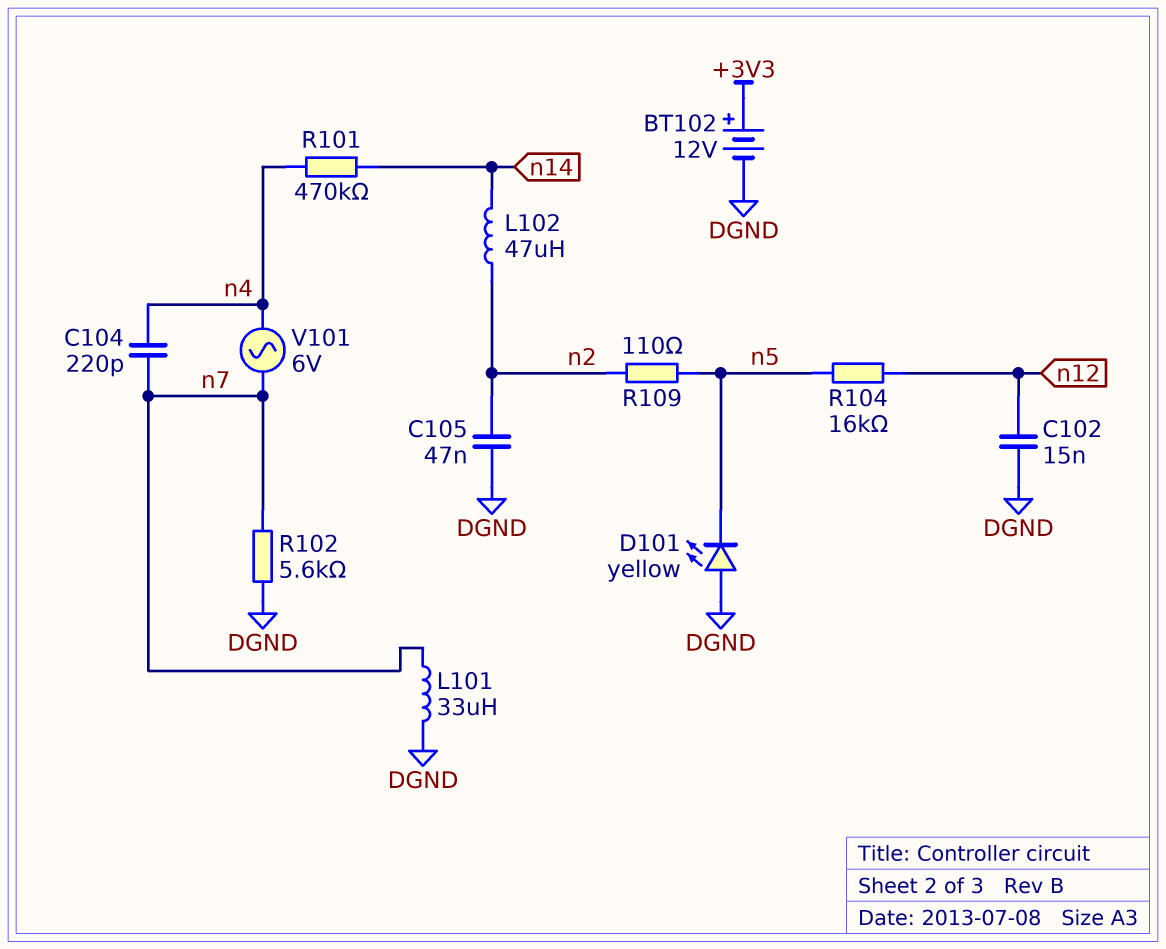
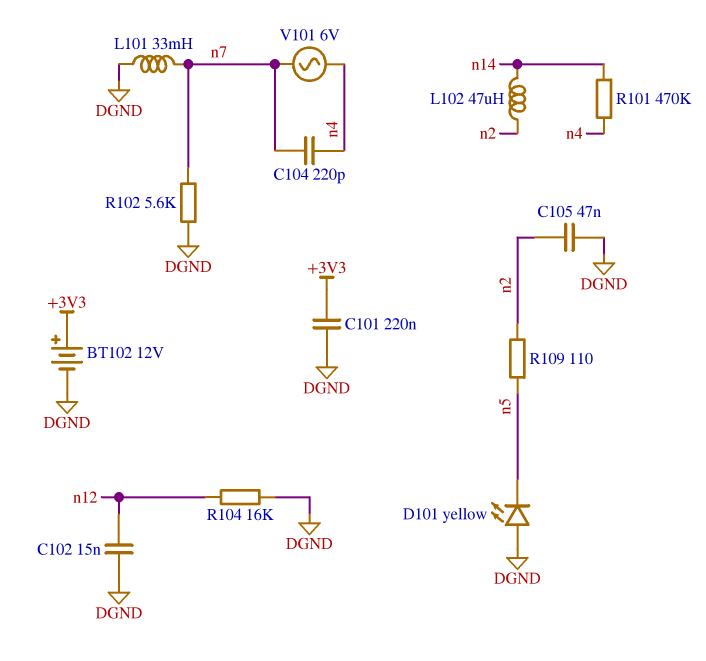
C101: none -> 220nF (+3V3, DGND)
L101: 33uH (DGND, n7) -> 33mH (DGND, n7)
R104: 16k (n5, n12) -> 16k (DGND, n12)

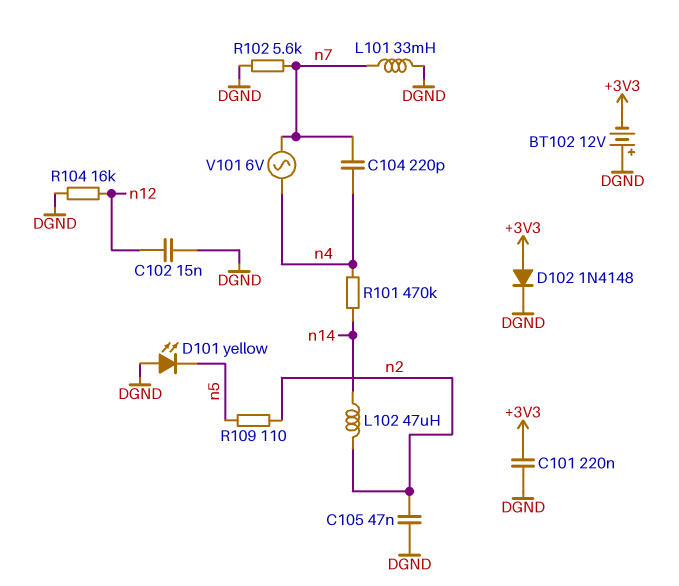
BT102: 12V (plus +3V3, minus DGND) -> 12V (plus DGND, minus +3V3)
D102: none -> diode 1N4148 (A +3V3, K DGND)

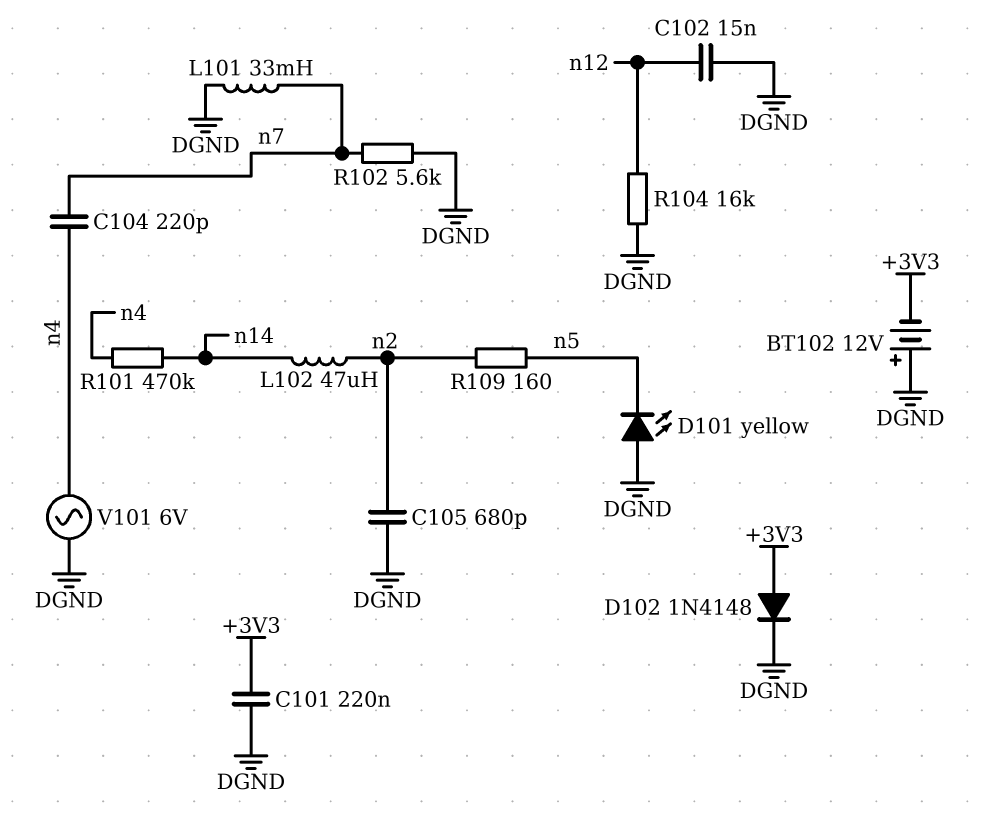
C105: 47nF (DGND, n2) -> 680pF (DGND, n2)
R109: 110 (n2, n5) -> 160 (n2, n5)
V101: AC 6V (n4, n7) -> AC 6V (DGND, n4)

